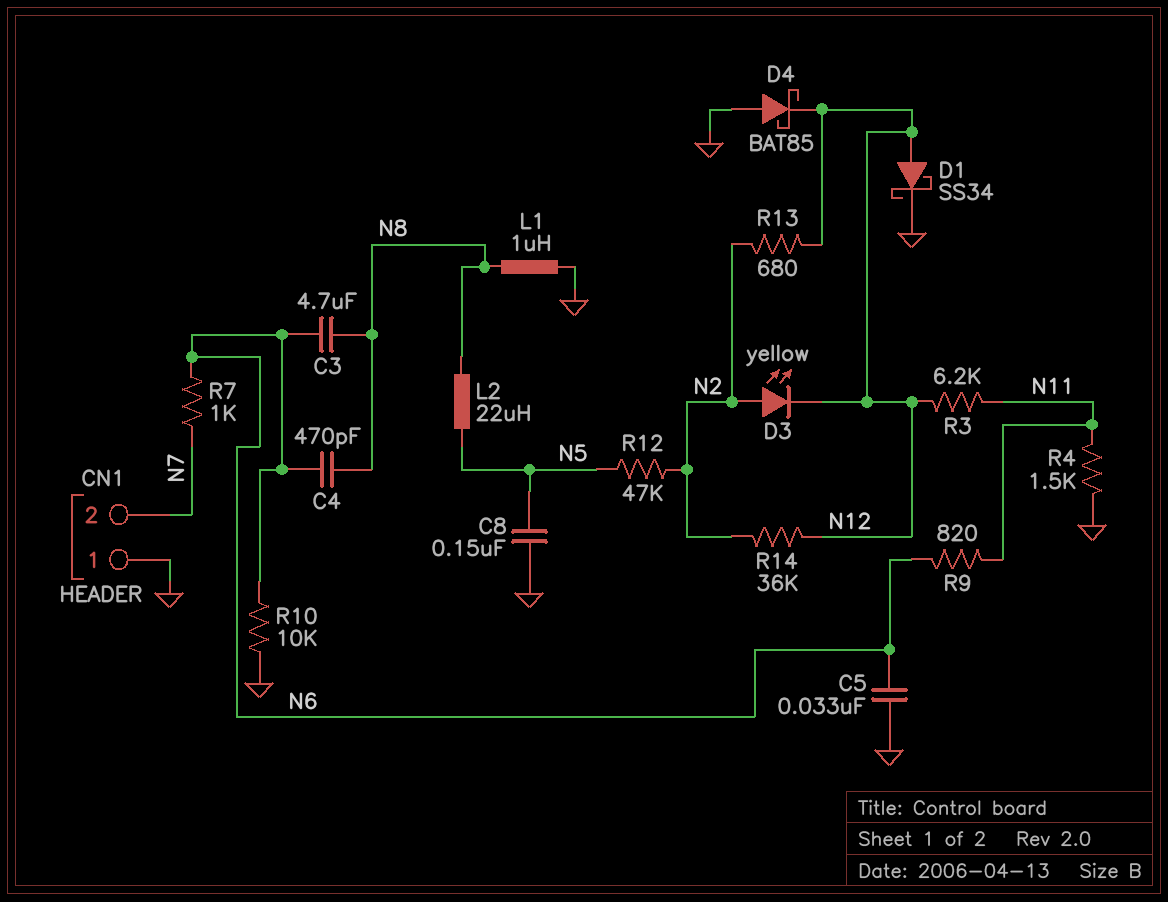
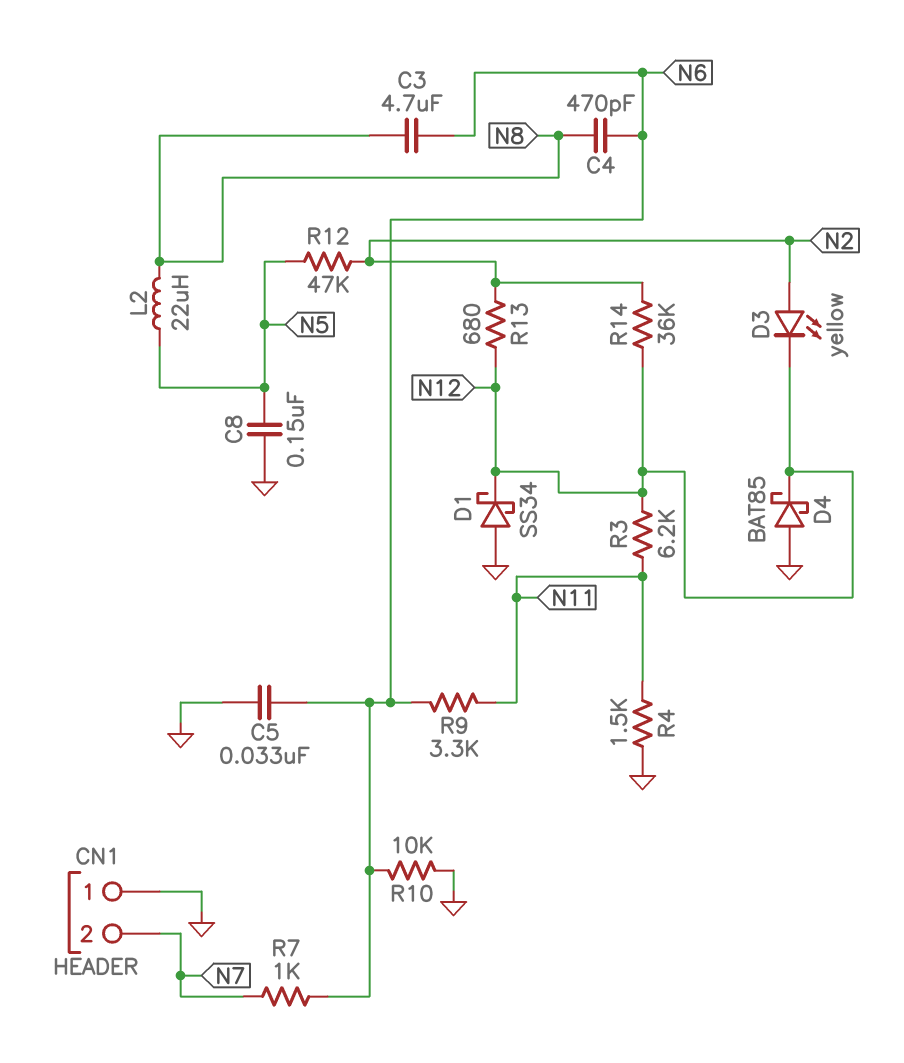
D1: schottky SS34 (A N12, K GND) -> schottky SS34 (A GND, K N12)
L1: 1uH (GND, N8) -> none
R9: 820 (N6, N11) -> 3.3k (N6, N11)

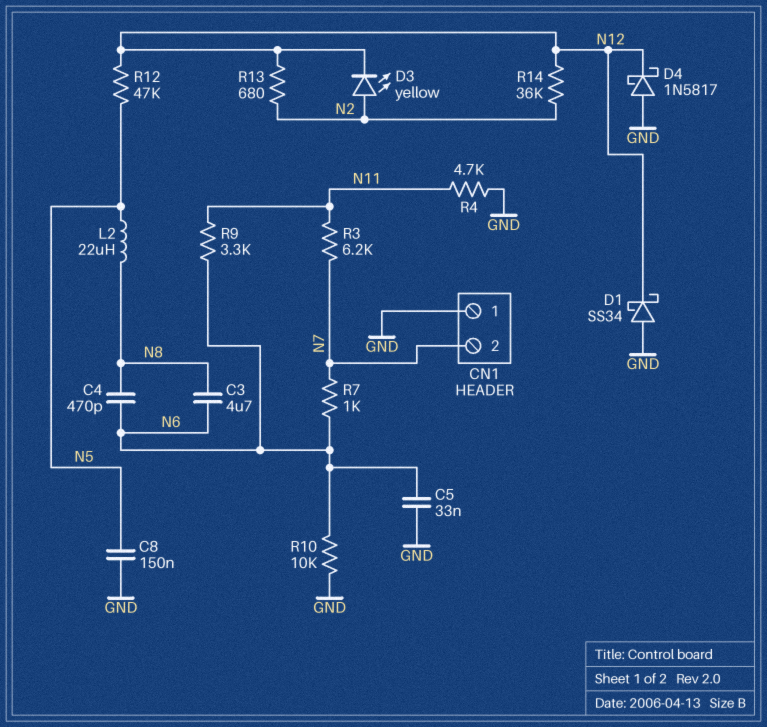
D4: schottky BAT85 (A GND, K N12) -> schottky 1N5817 (A GND, K N12)
R3: 6.2k (N11, N12) -> 6.2k (N7, N11)
R4: 1.5k (GND, N11) -> 4.7k (GND, N11)
R12: 47k (N2, N5) -> 47k (N5, N12)

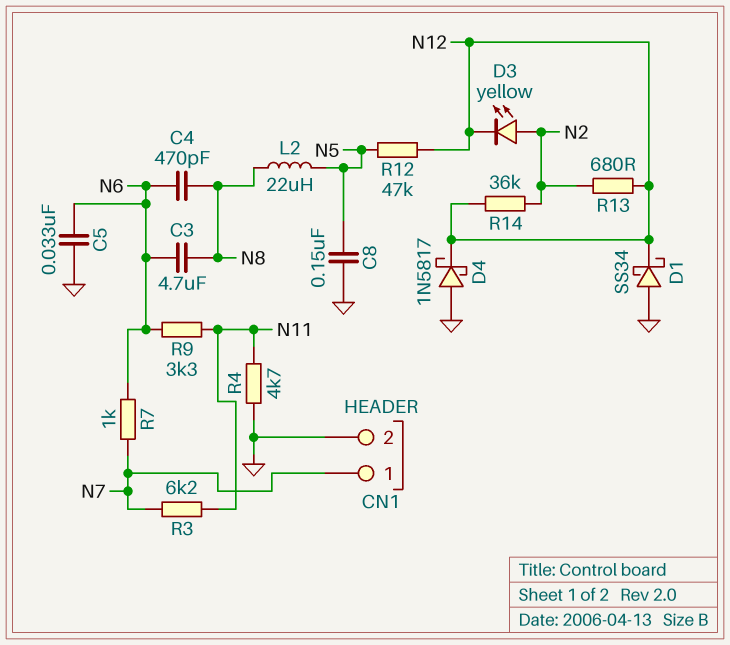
CN1 pin 1: GND -> N7
CN1 pin 2: N7 -> GND
R10: 10k (GND, N6) -> none

